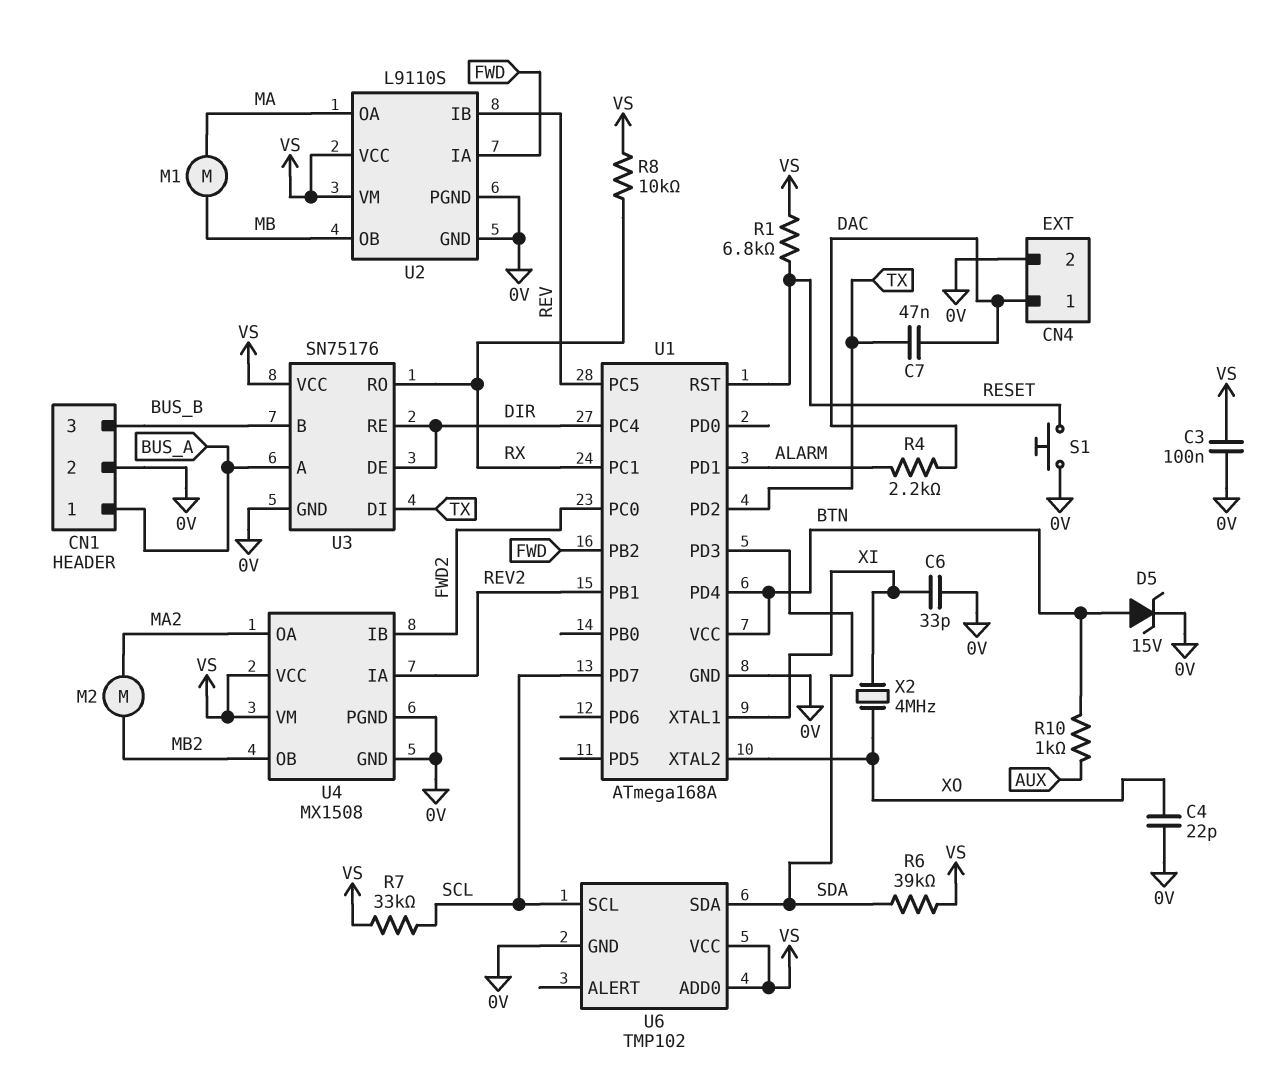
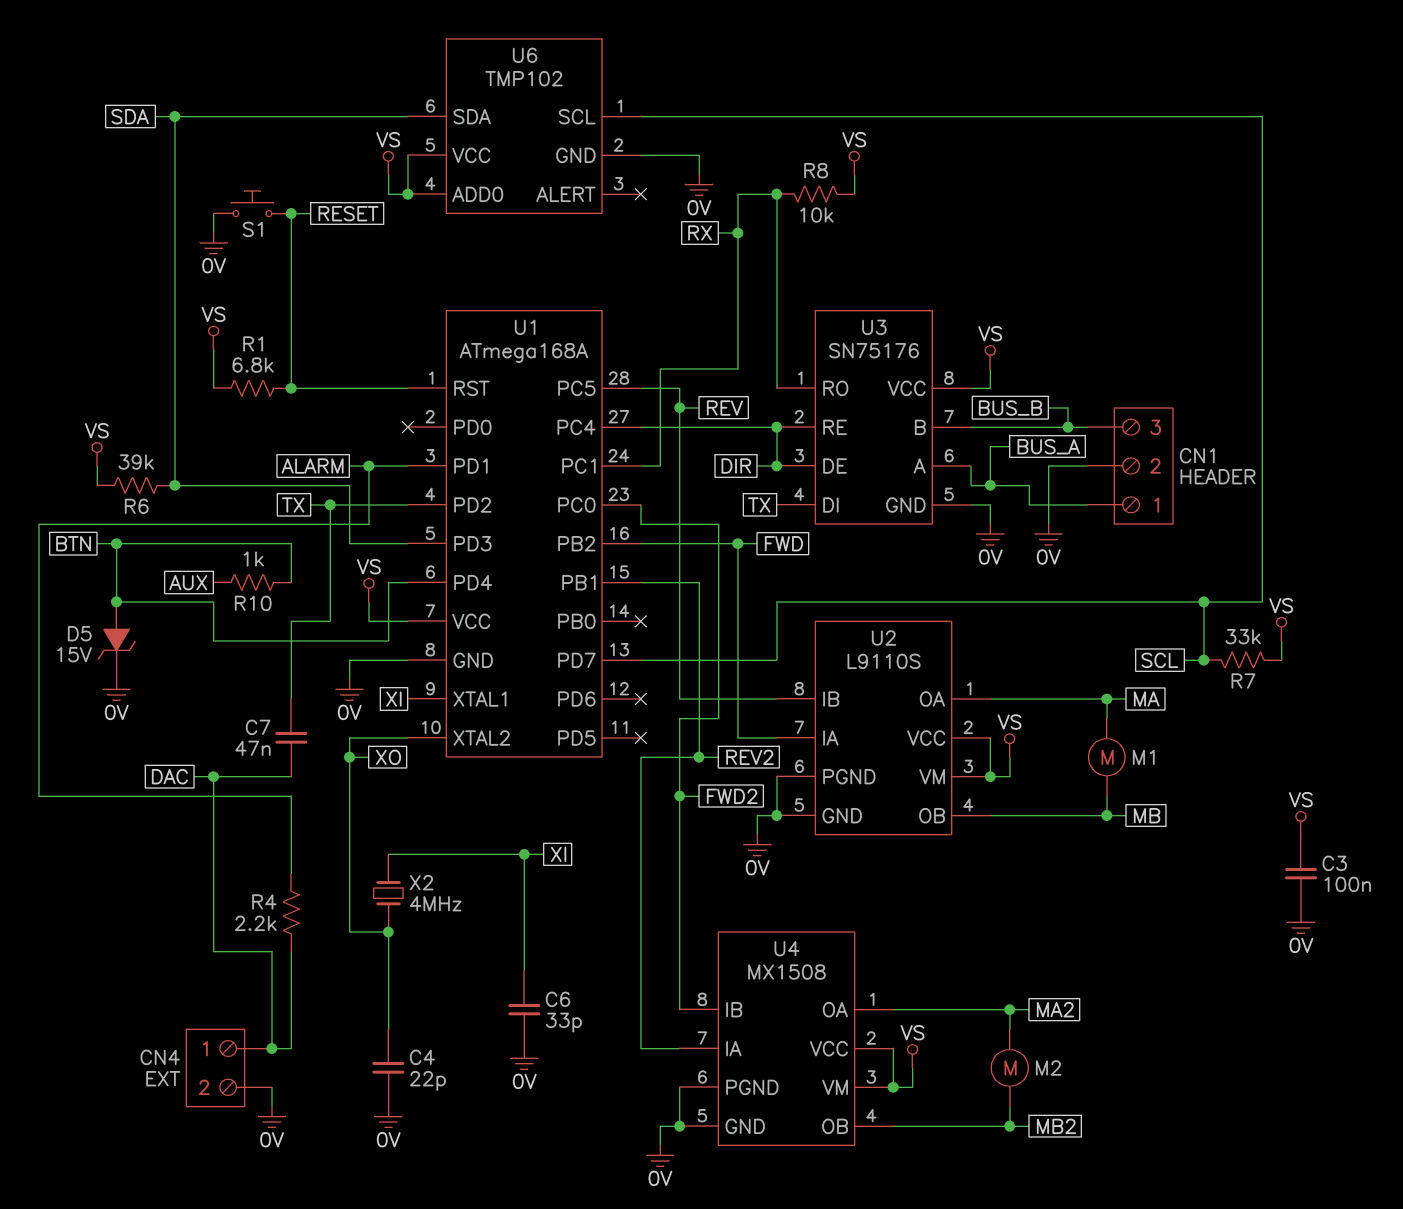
U1 pin VCC: BTN -> VS

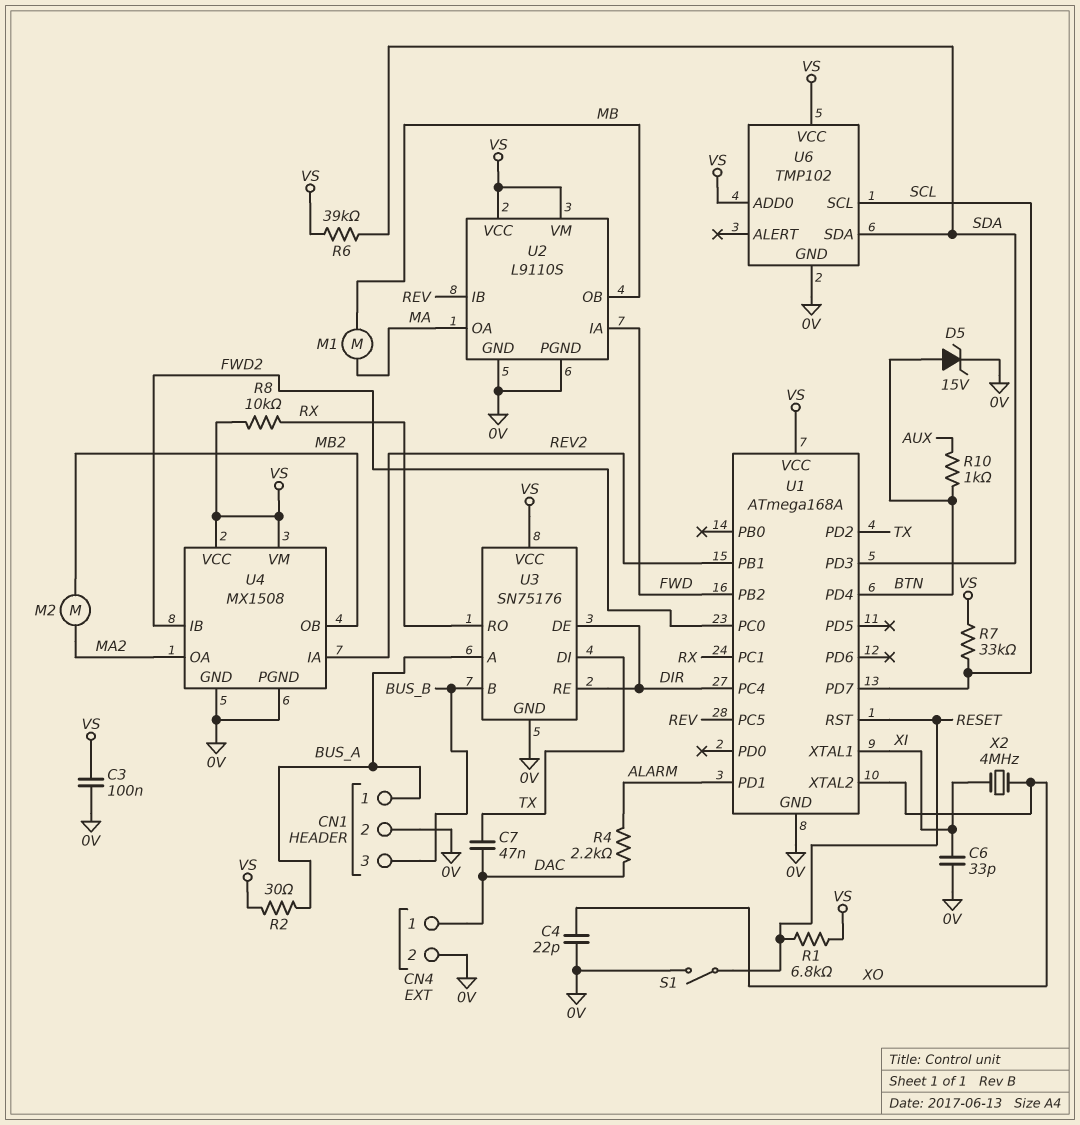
R2: none -> 30 (BUS_A, VS)
S1: button (0V, RESET) -> switch (0V, RESET)

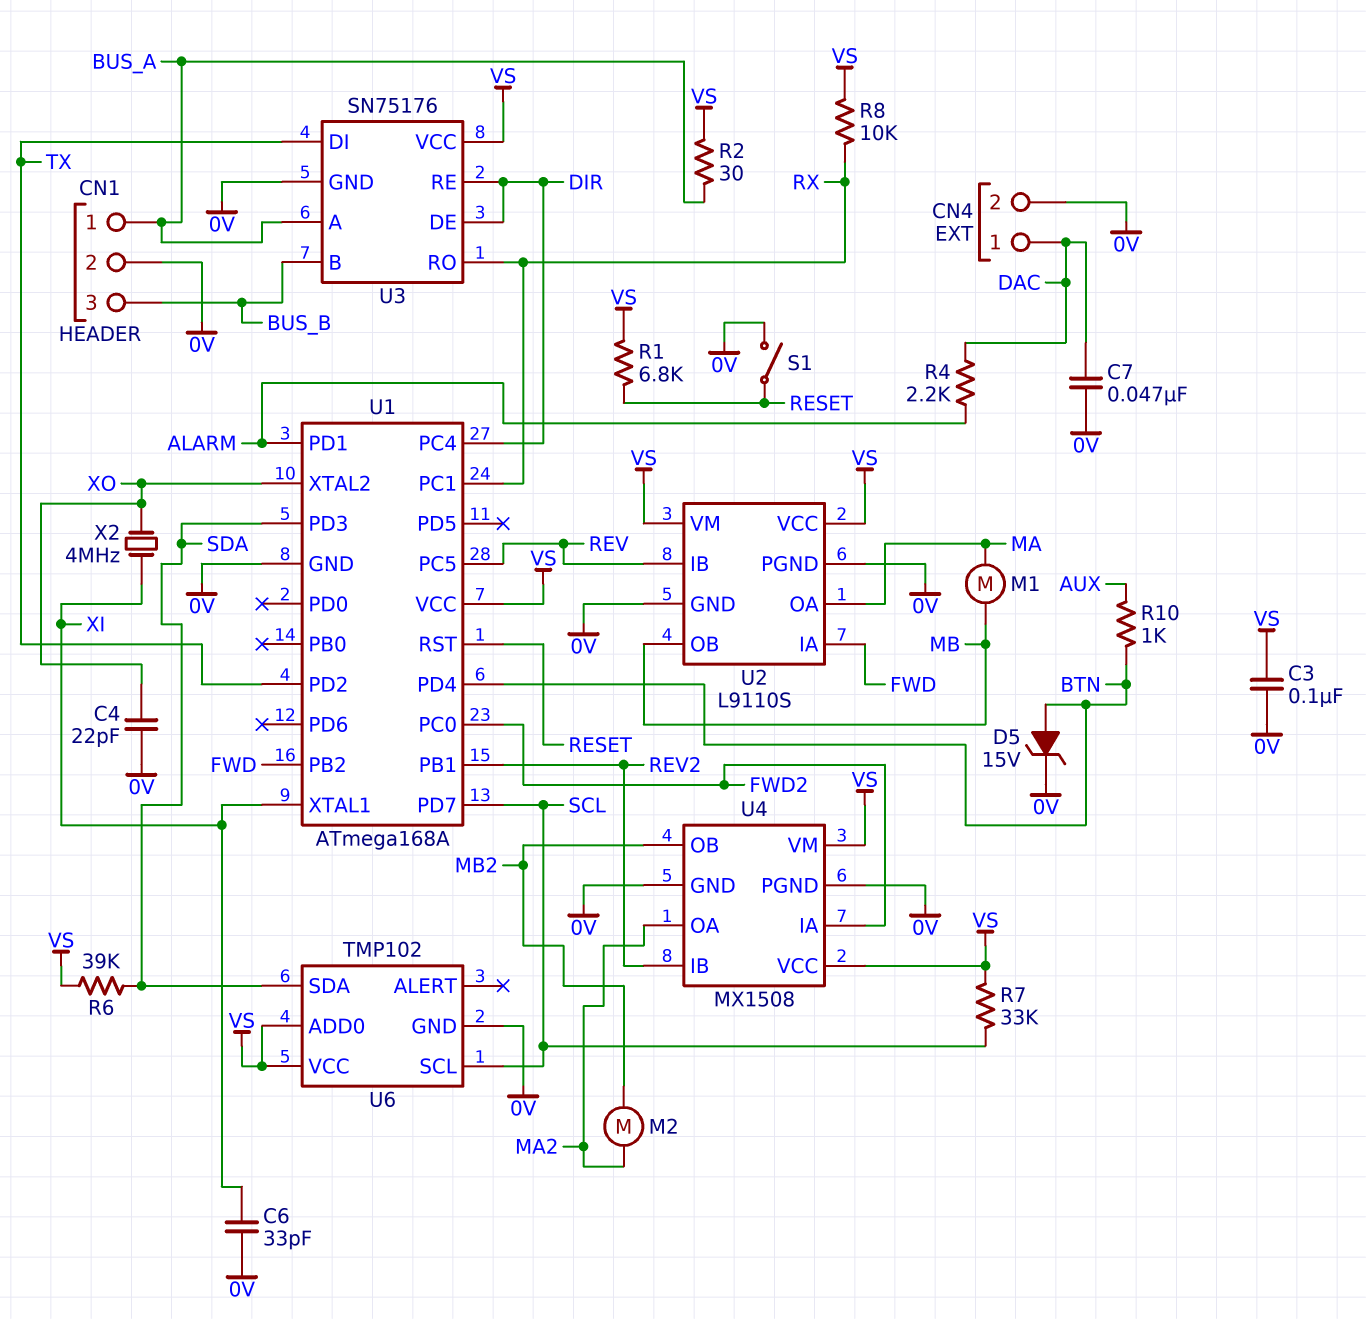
C7: 47nF (DAC, TX) -> 47nF (0V, DAC)
U4 pin IA: REV2 -> FWD2
U4 pin IB: FWD2 -> REV2

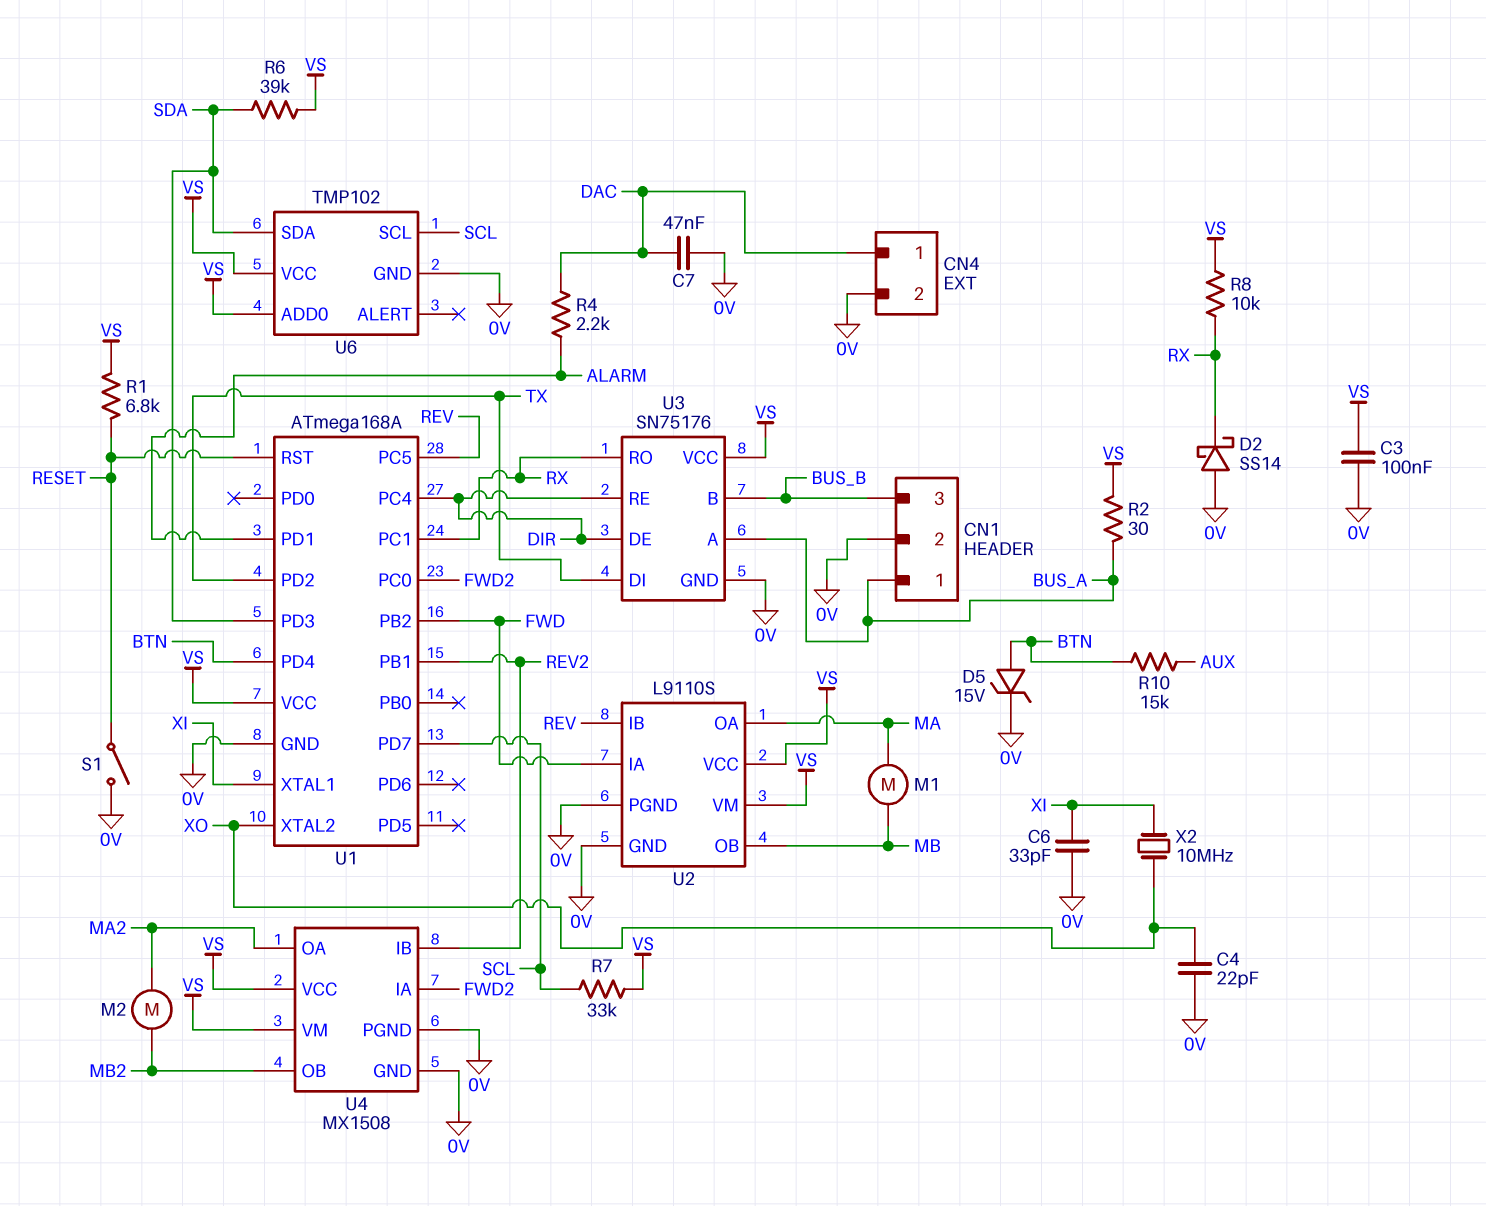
D2: none -> schottky SS14 (A 0V, K RX)
R10: 1k (AUX, BTN) -> 15k (AUX, BTN)
X2: 4MHz (XI, XO) -> 10MHz (XI, XO)

